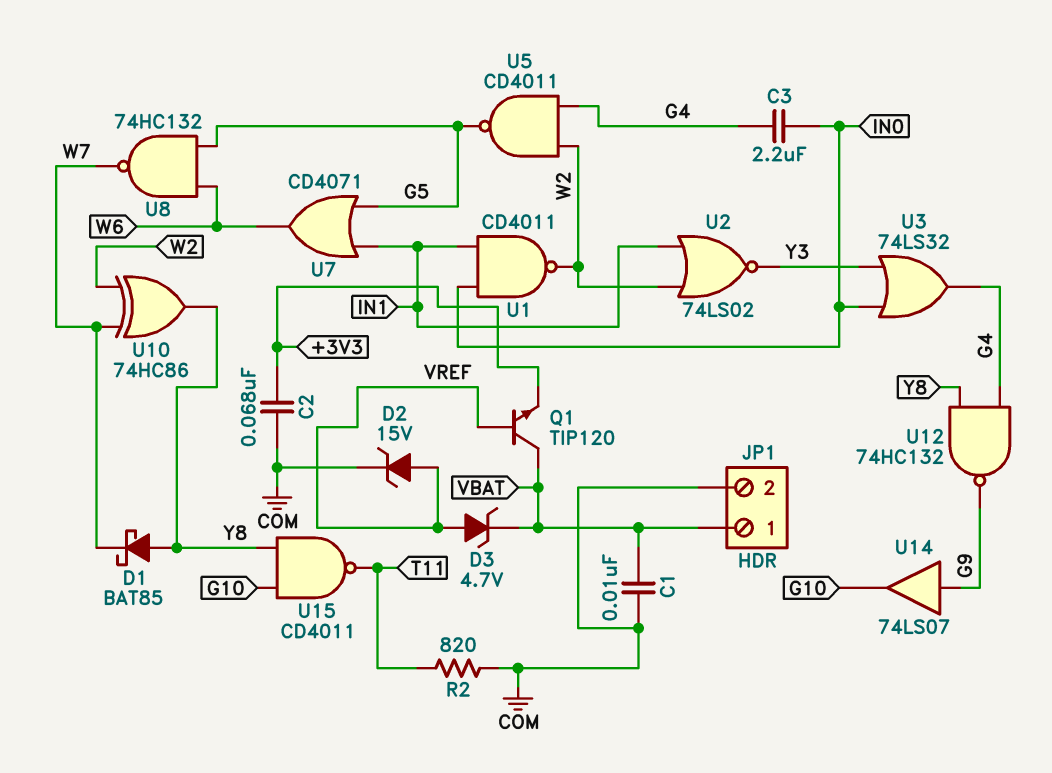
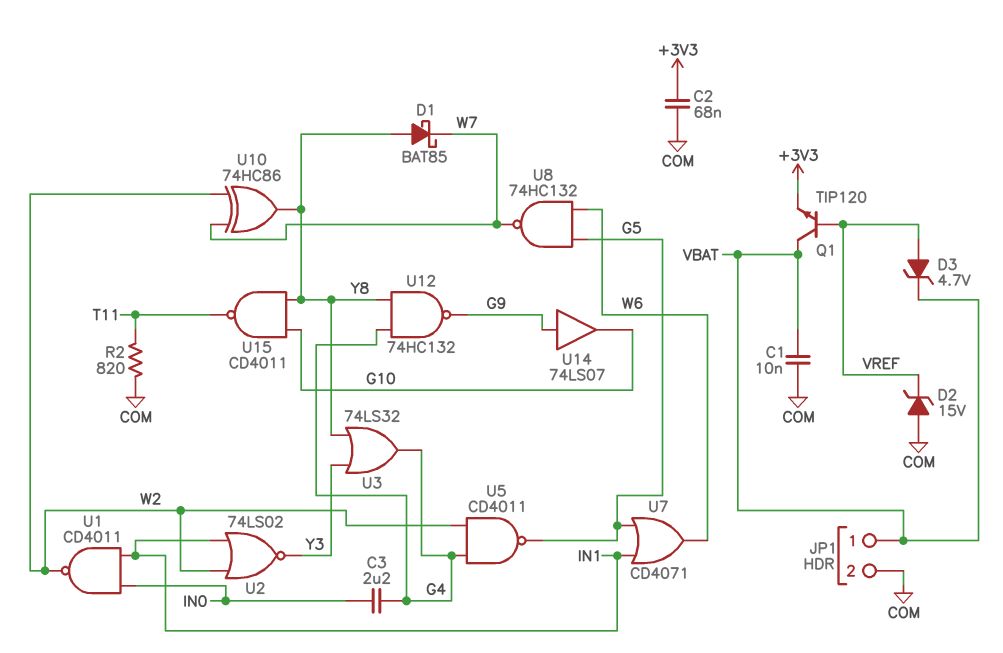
D2: zener 15V (A VREF, K COM) -> zener 15V (A COM, K VREF)
U3: OR 74LS32 (in IN0, in Y3, out G4) -> OR 74LS32 (in Y3, in Y8, out G4)

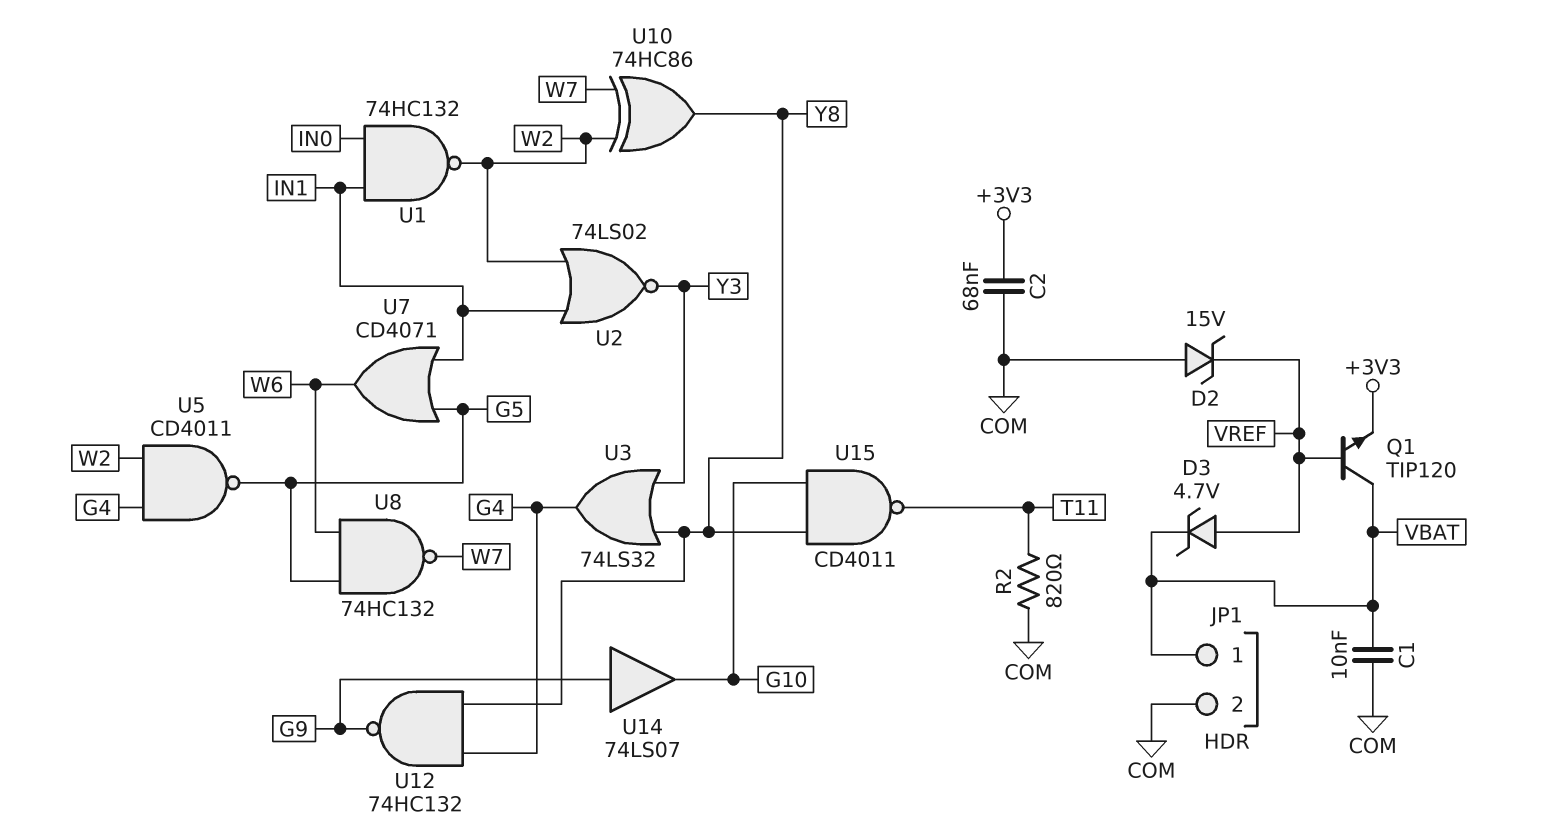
C3: 2.2uF (G4, IN0) -> none
D1: schottky BAT85 (A Y8, K W7) -> none
U1: NAND CD4011 (in IN0, in IN1, out W2) -> NAND 74HC132 (in IN0, in IN1, out W2)

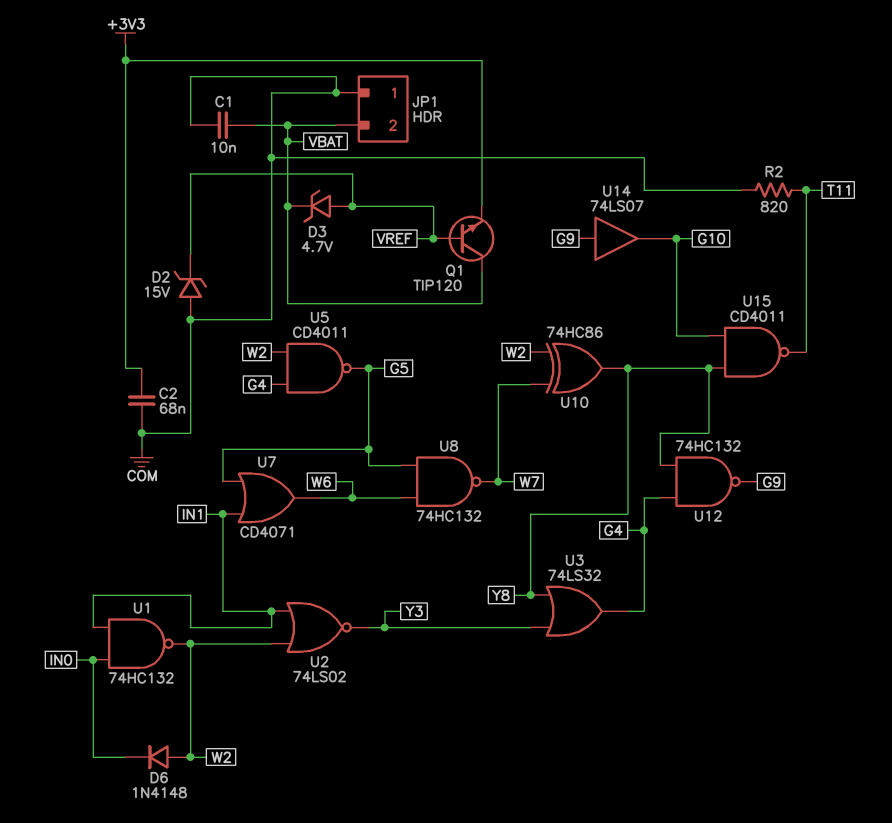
D6: none -> diode 1N4148 (A W2, K IN0)
JP1 pin 1: VBAT -> COM
JP1 pin 2: COM -> VBAT

